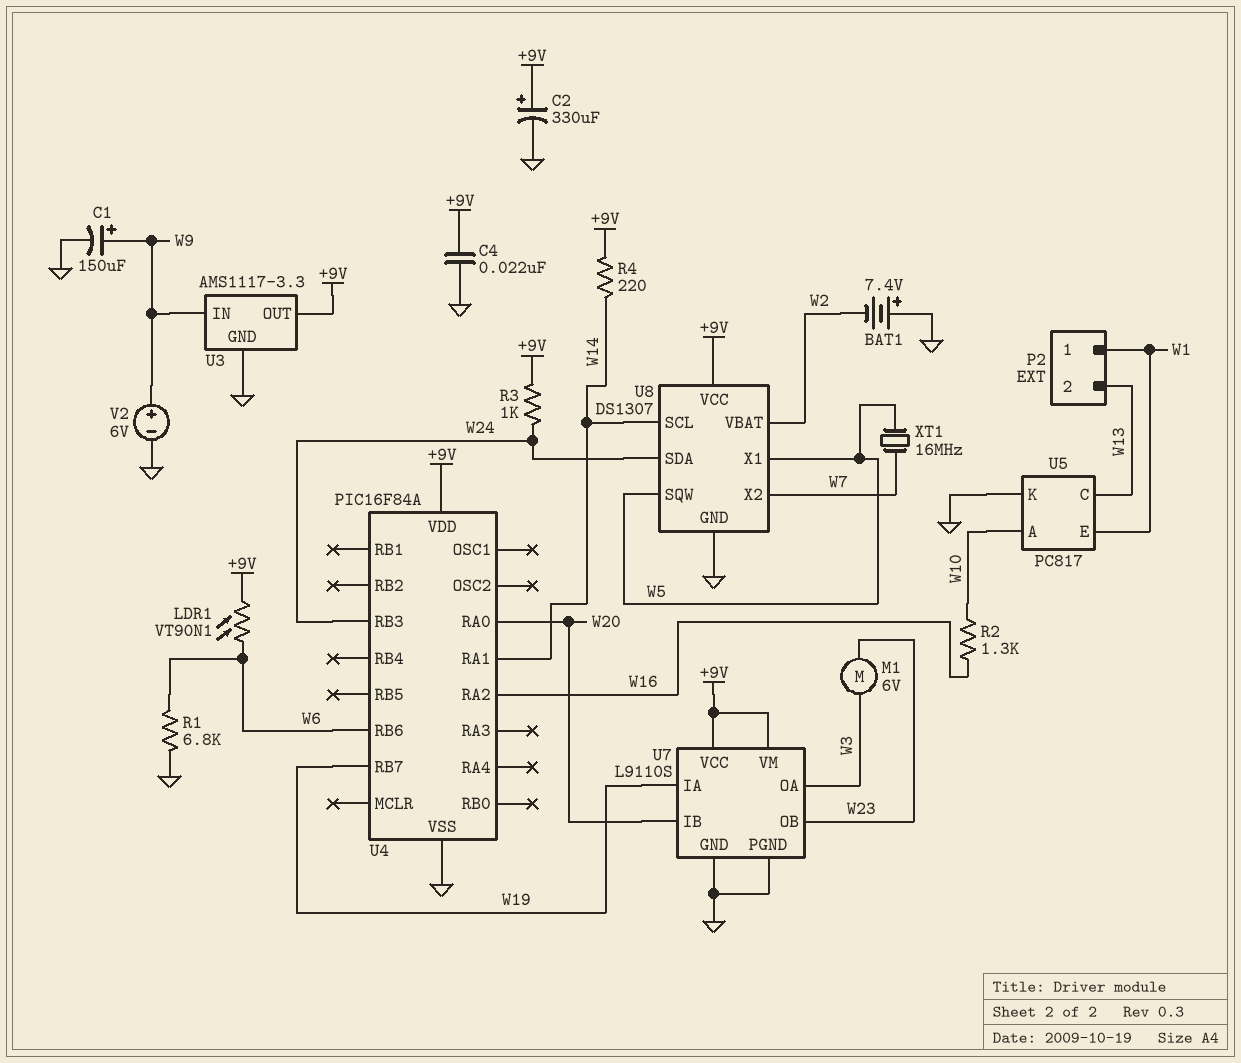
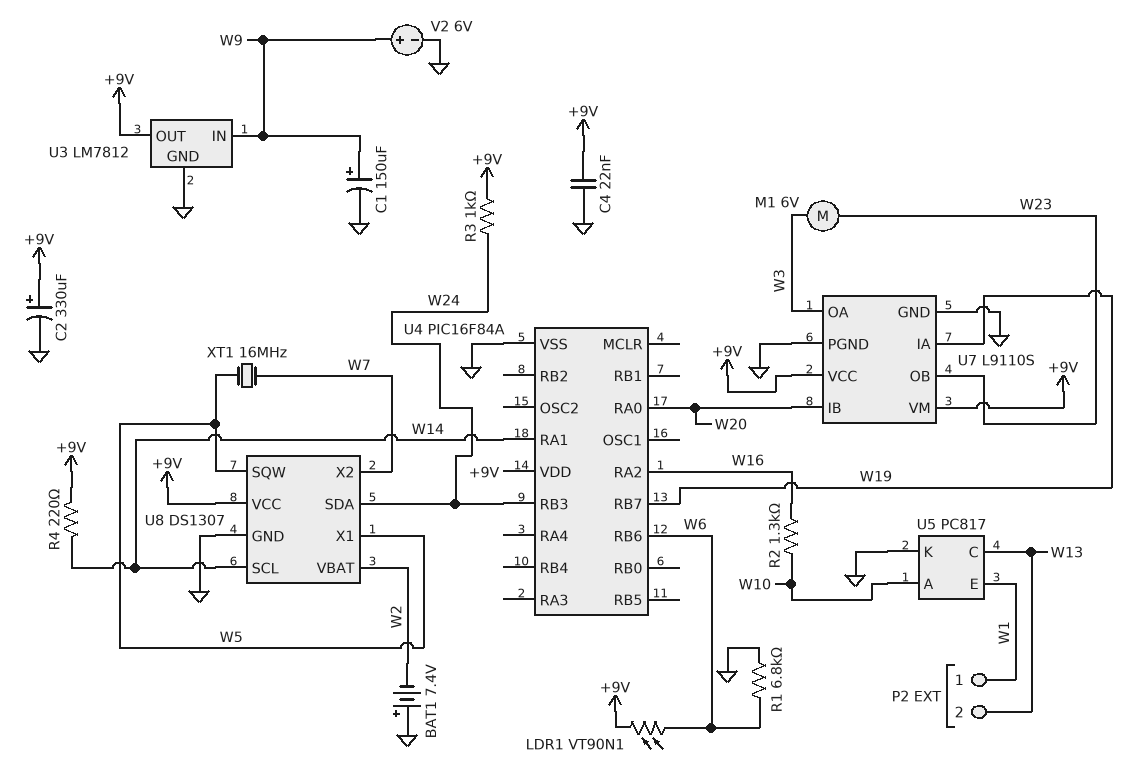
U3: AMS1117-3.3 -> LM7812

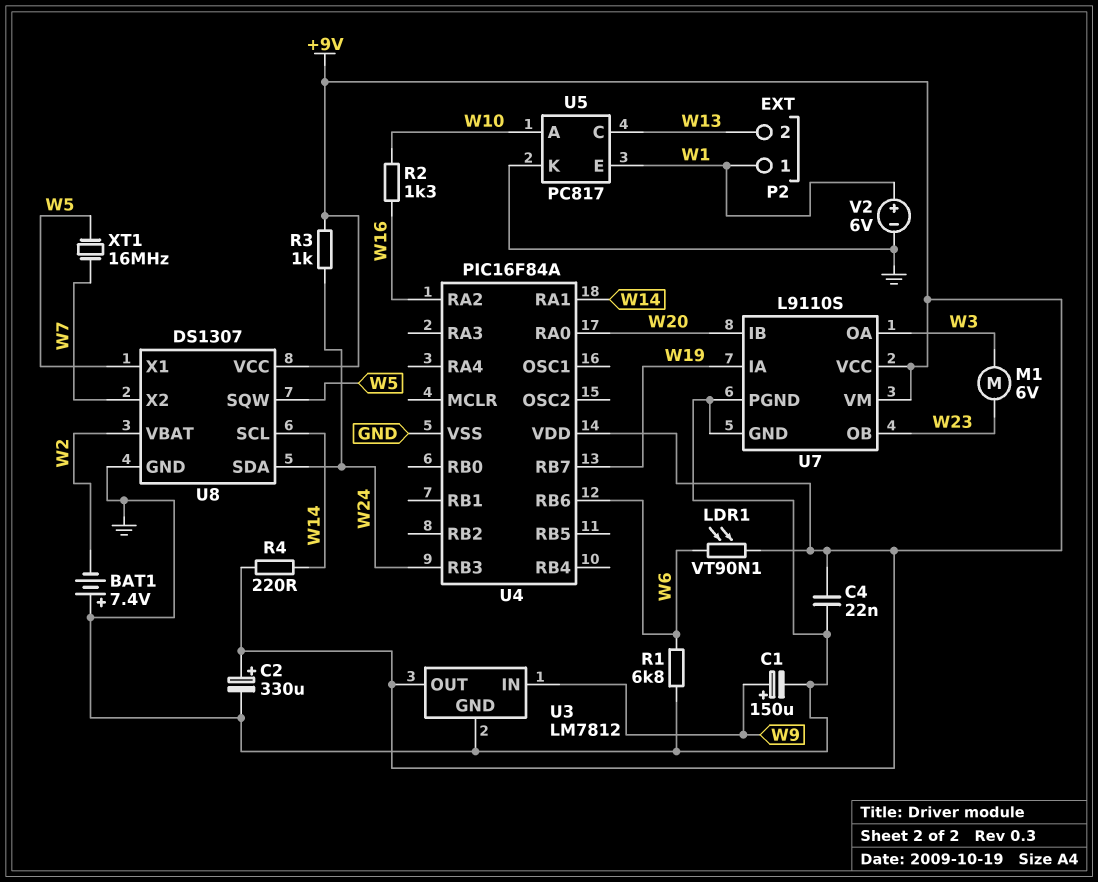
V2: 6V (plus W9, minus GND) -> 6V (plus W1, minus GND)

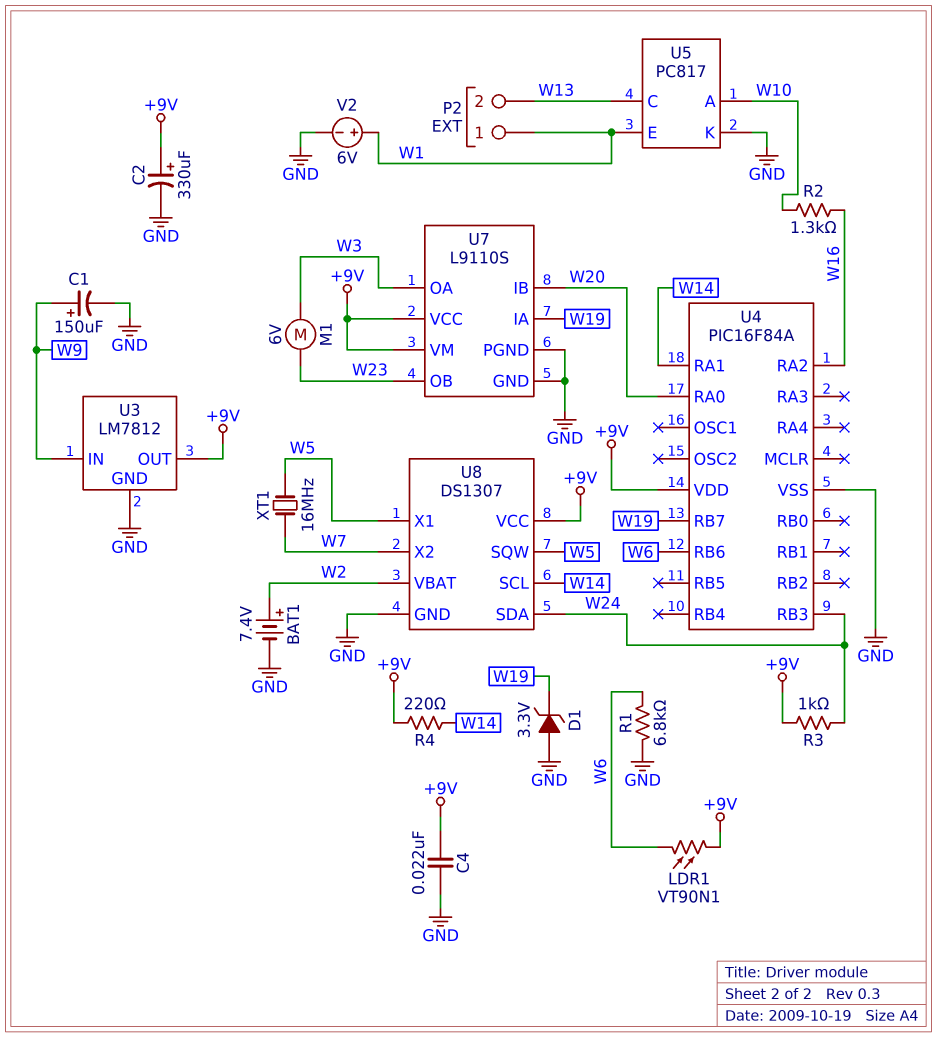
BAT1: 7.4V (plus GND, minus W2) -> 7.4V (plus W2, minus GND)
D1: none -> zener 3.3V (A GND, K W19)

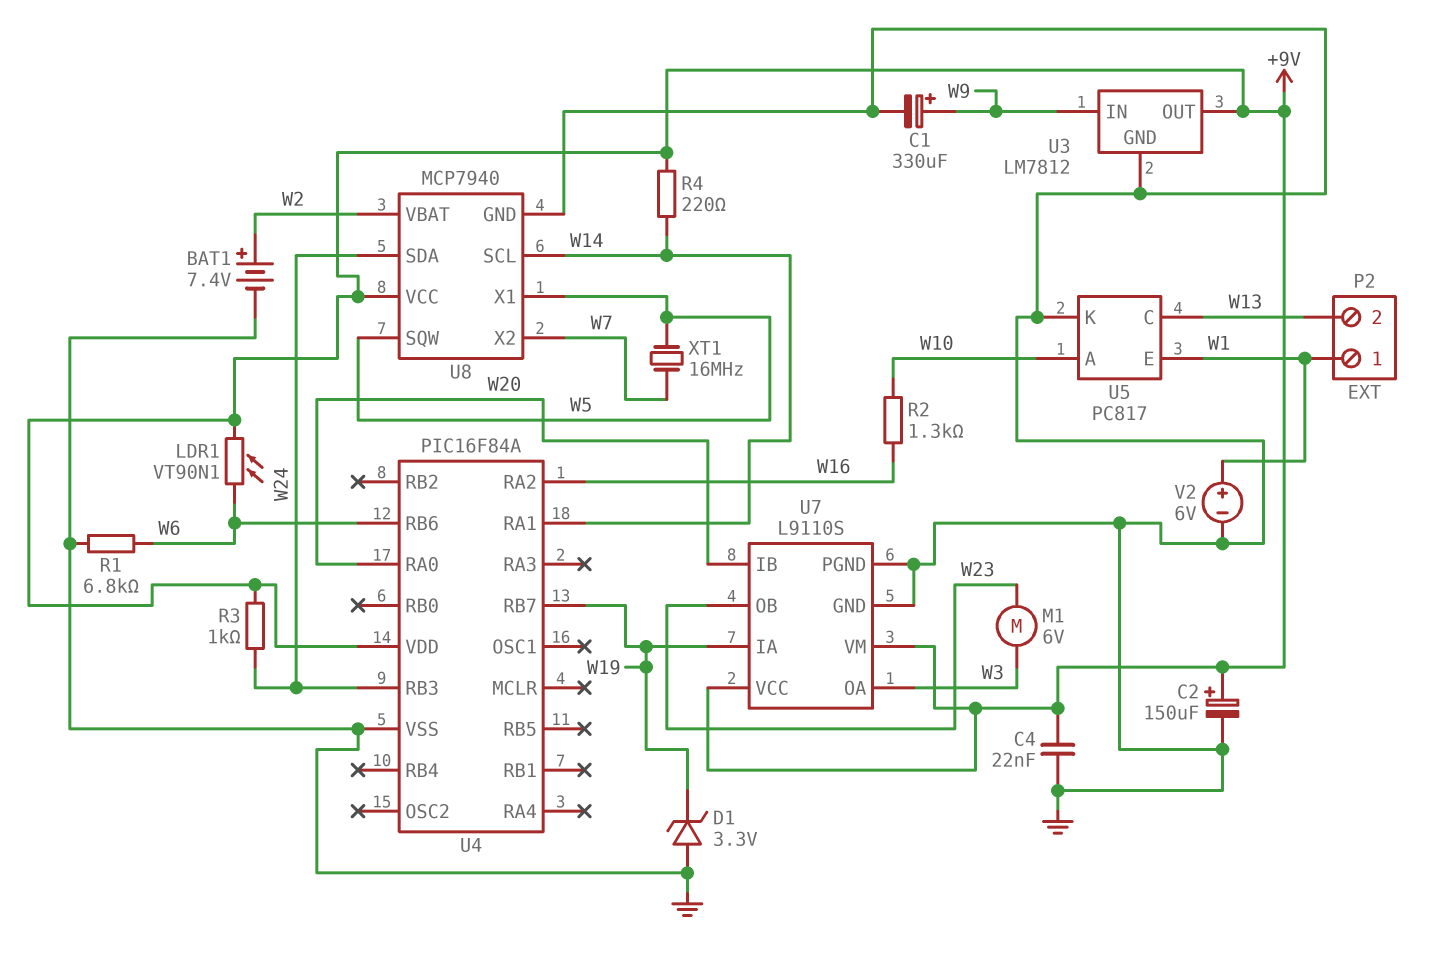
C1: 150uF (plus W9, minus GND) -> 330uF (plus W9, minus GND)
C2: 330uF (plus +9V, minus GND) -> 150uF (plus +9V, minus GND)
U8: DS1307 -> MCP7940

